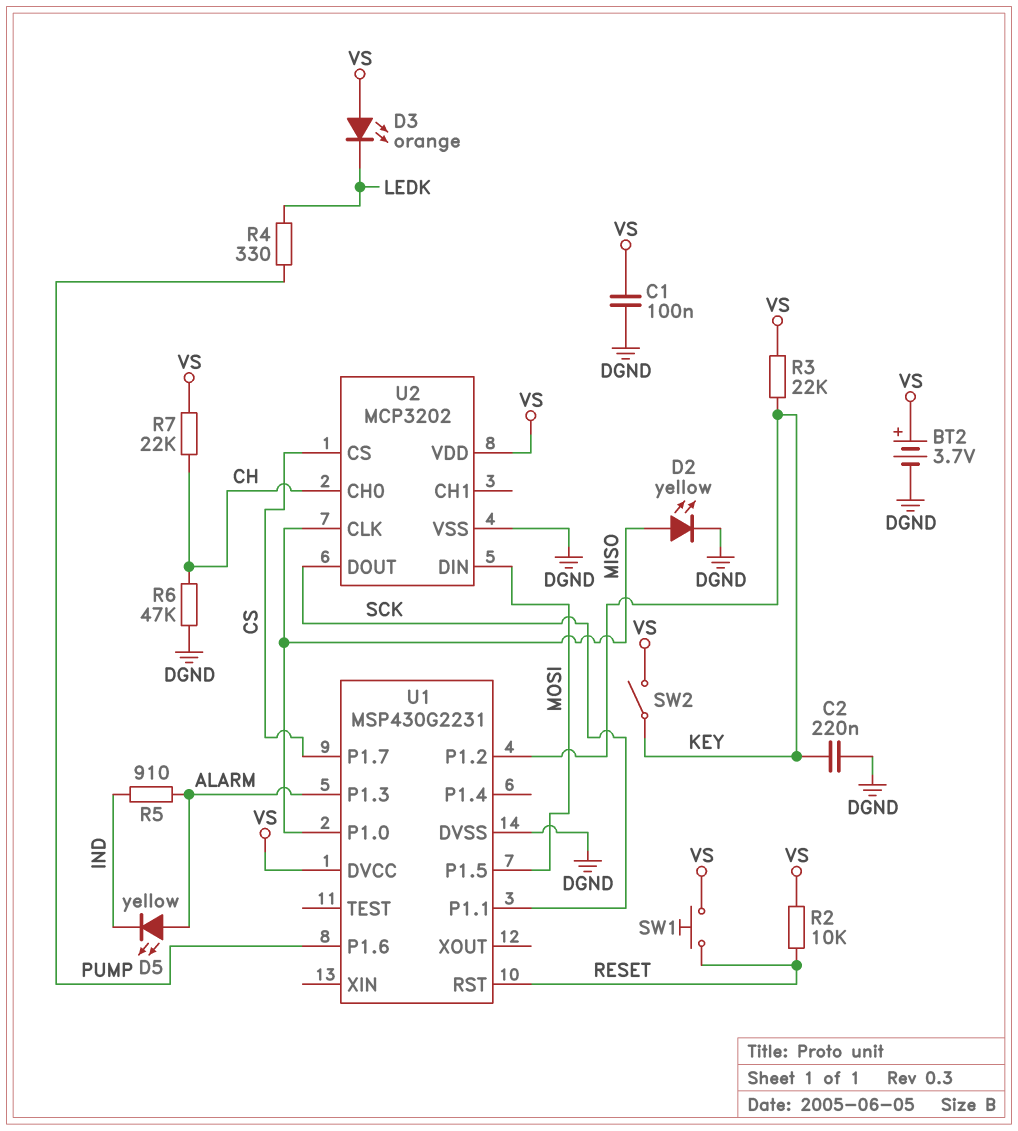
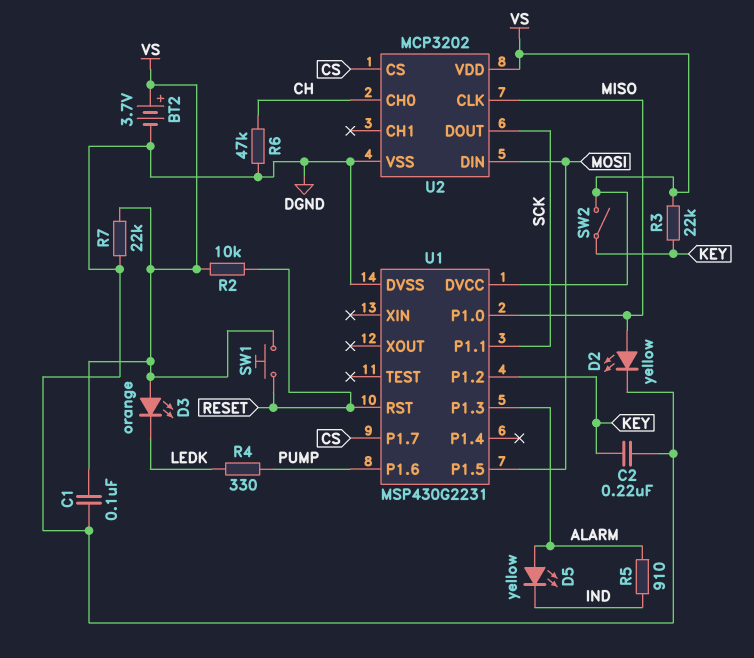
R7: 22k (CH, VS) -> 22k (DGND, VS)

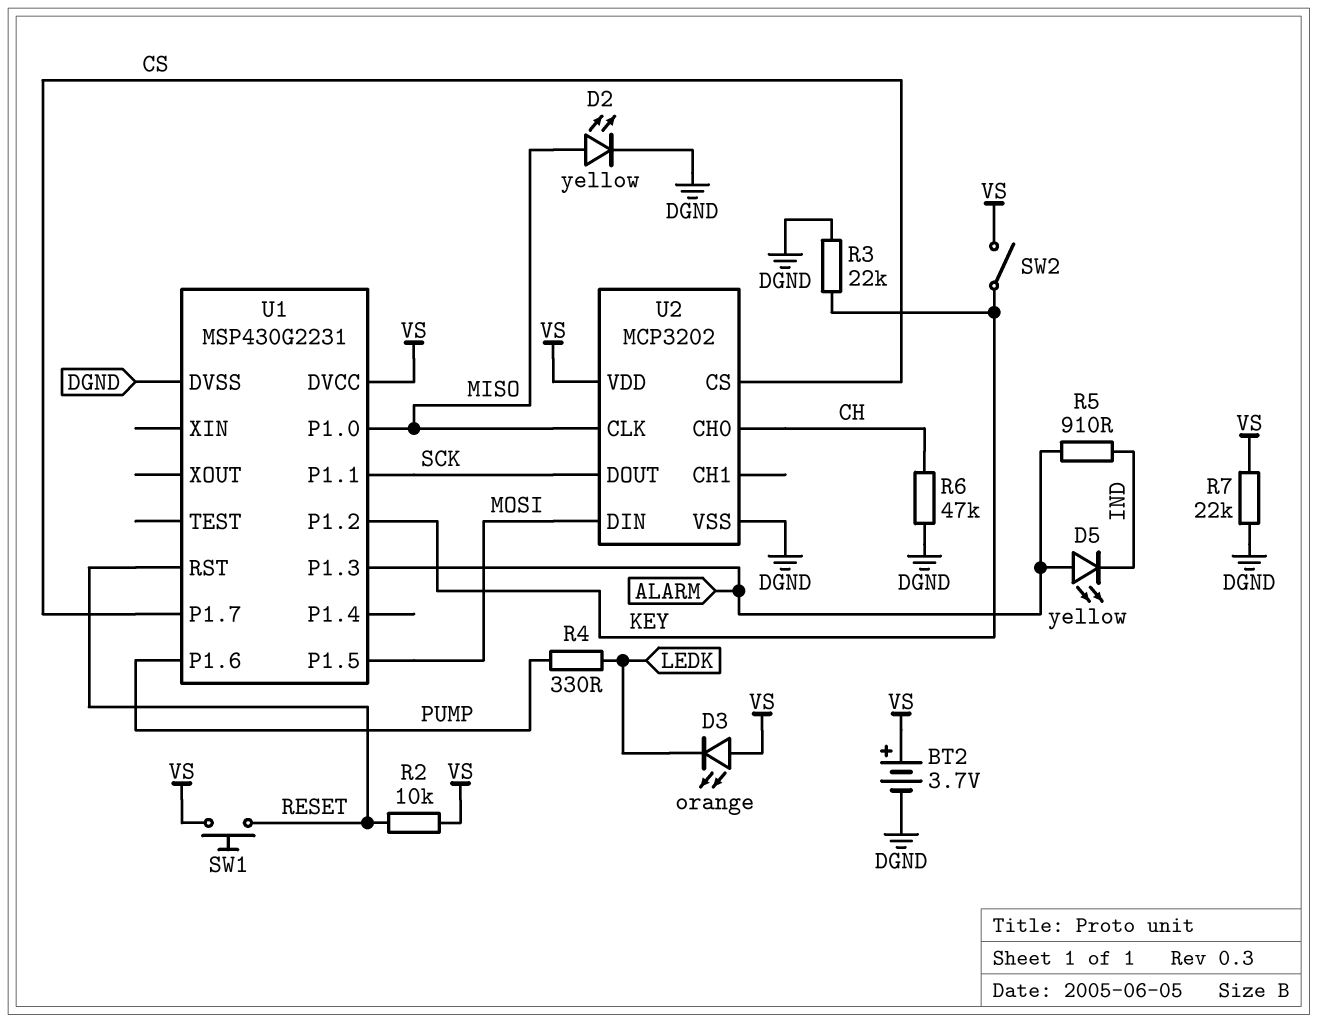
C1: 100nF (DGND, VS) -> none
C2: 220nF (DGND, KEY) -> none
R3: 22k (KEY, VS) -> 22k (DGND, KEY)

